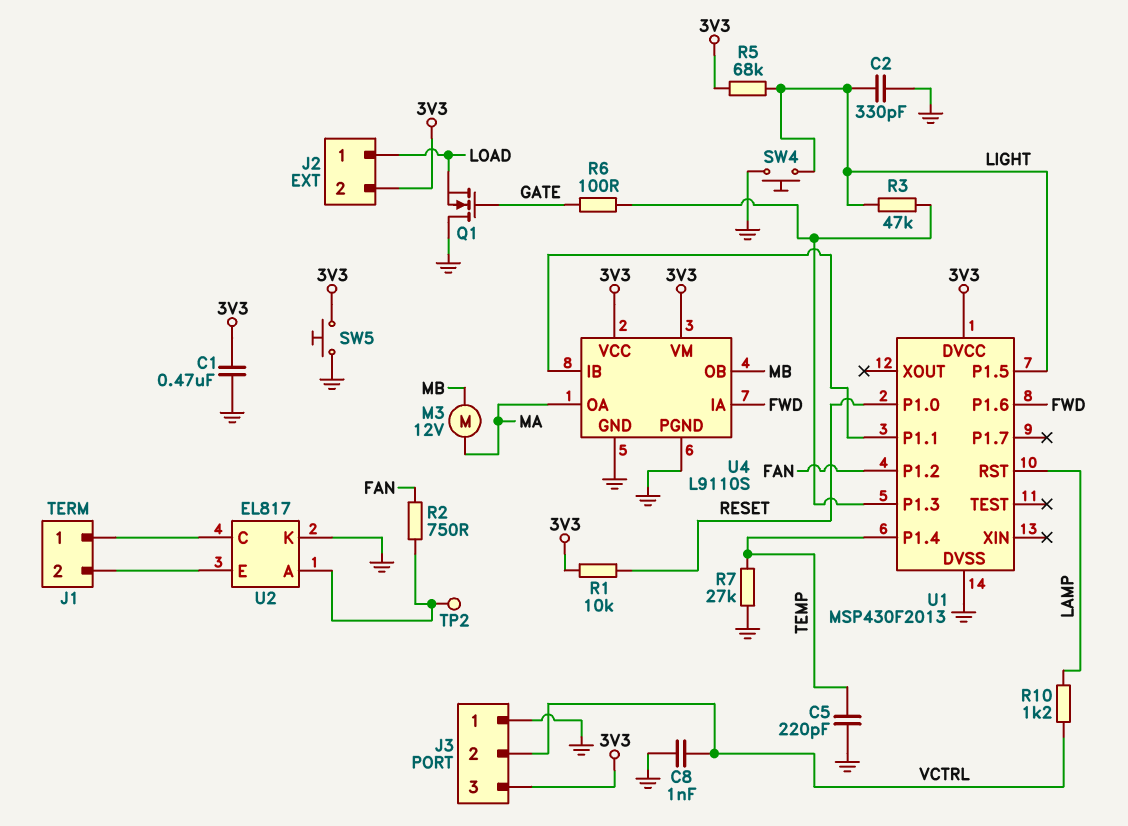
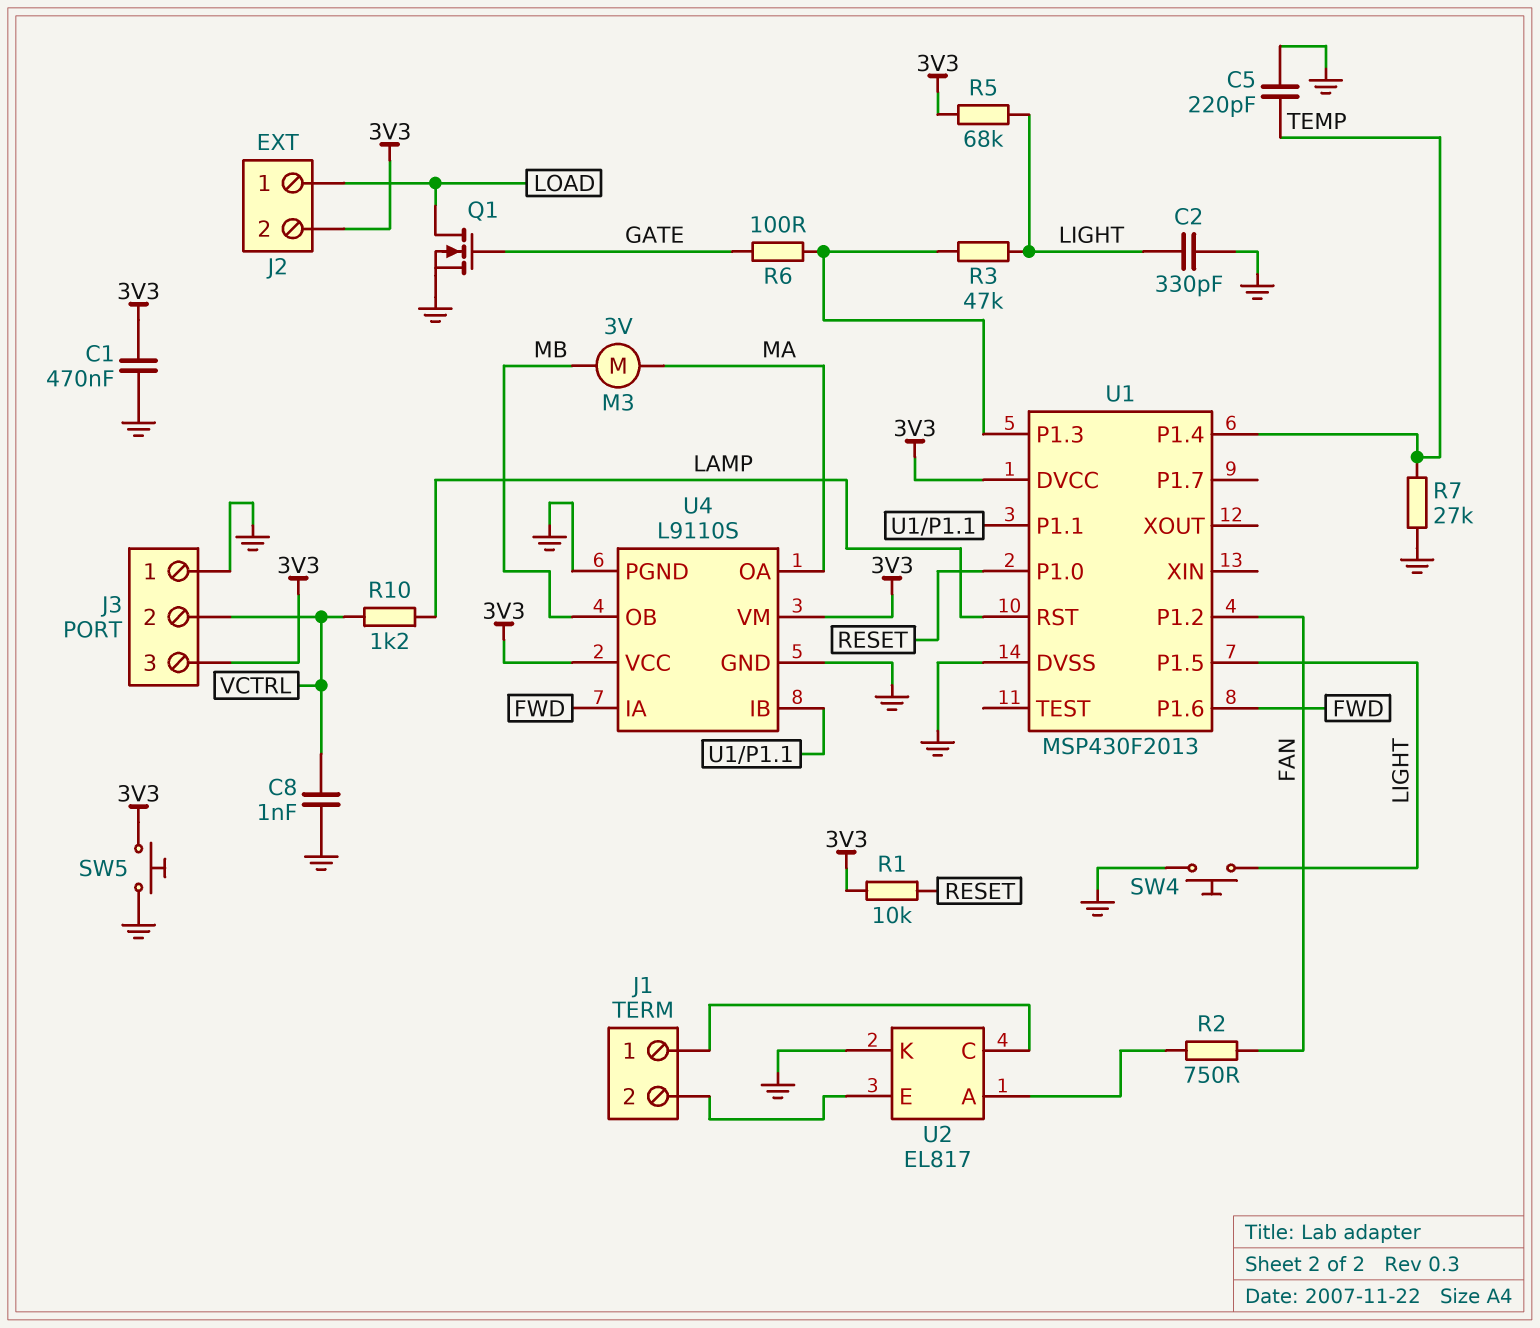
M3: motor 12V (MA, MB) -> motor 3V (MA, MB)
Q1: NMOS (G GATE, D GND, S LOAD) -> NMOS (G GATE, D LOAD, S GND)
TP2: test point (U2/A) -> none

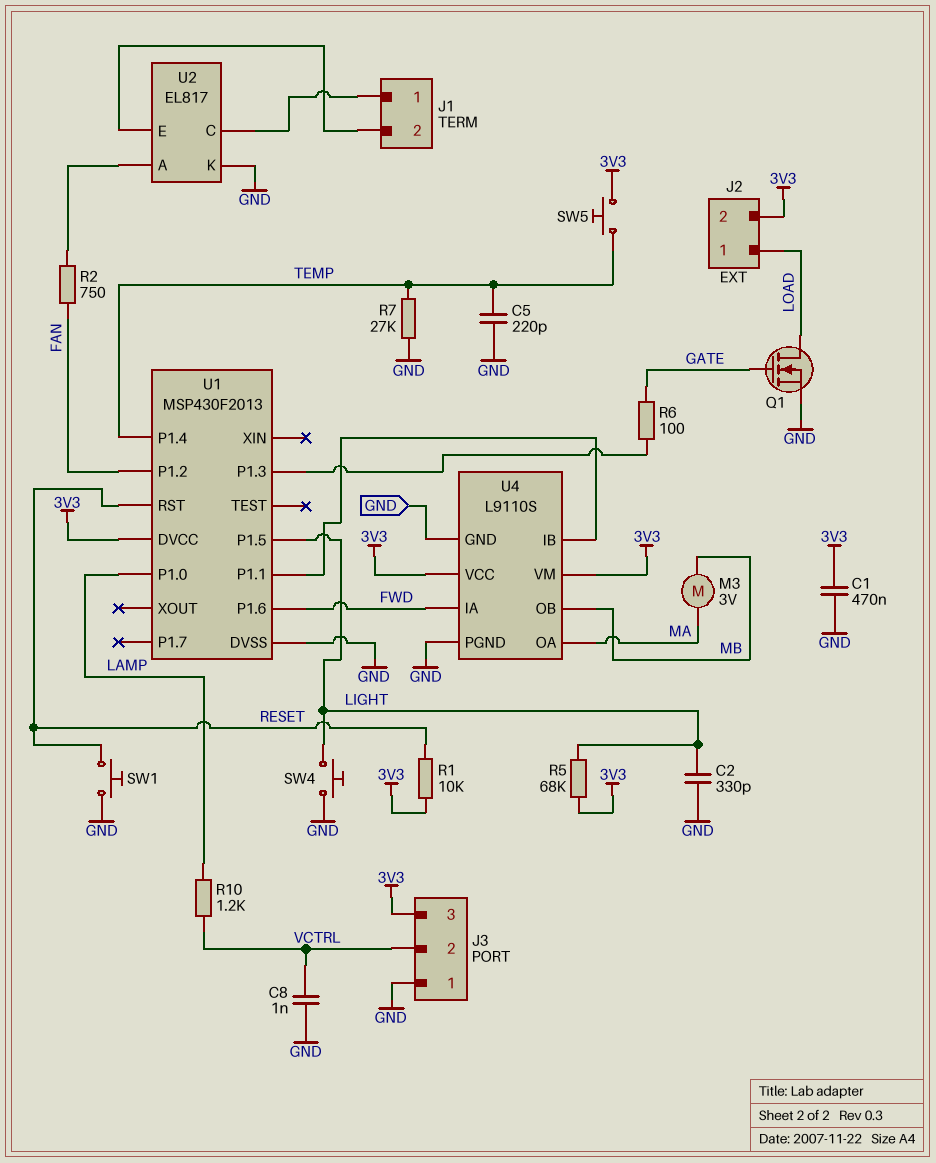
R3: 47k (LIGHT, U1/P1.3) -> none
SW1: none -> button (GND, RESET)
SW5: button (3V3, GND) -> button (3V3, TEMP)
U1 pin P1.0: RESET -> LAMP
U1 pin RST: LAMP -> RESET

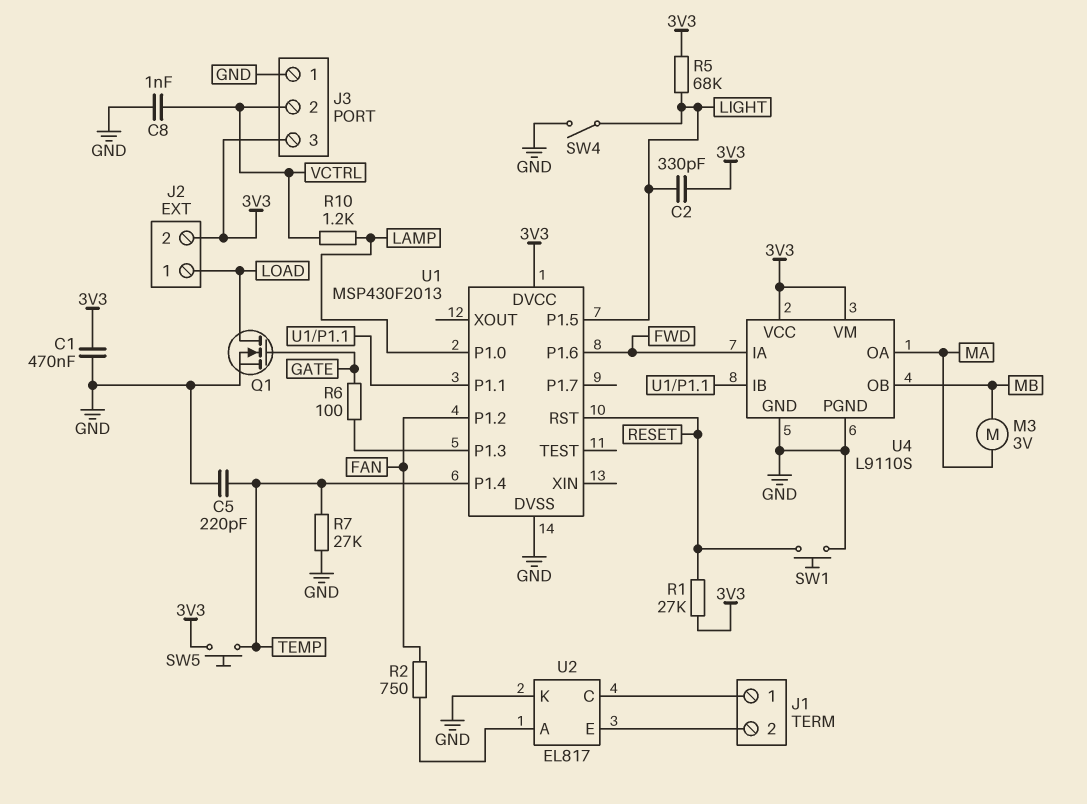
C2: 330pF (GND, LIGHT) -> 330pF (3V3, LIGHT)
R1: 10k (3V3, RESET) -> 27k (3V3, RESET)
SW4: button (GND, LIGHT) -> switch (GND, LIGHT)

